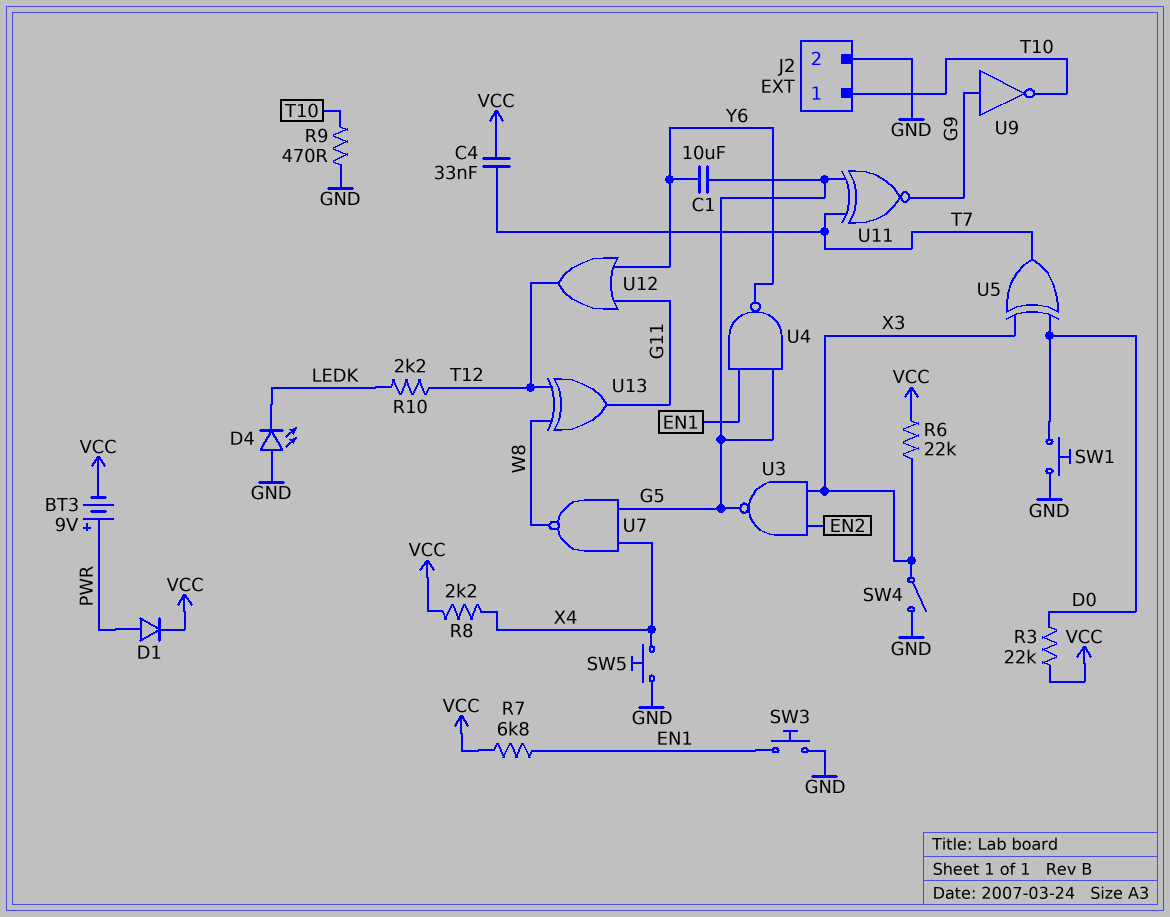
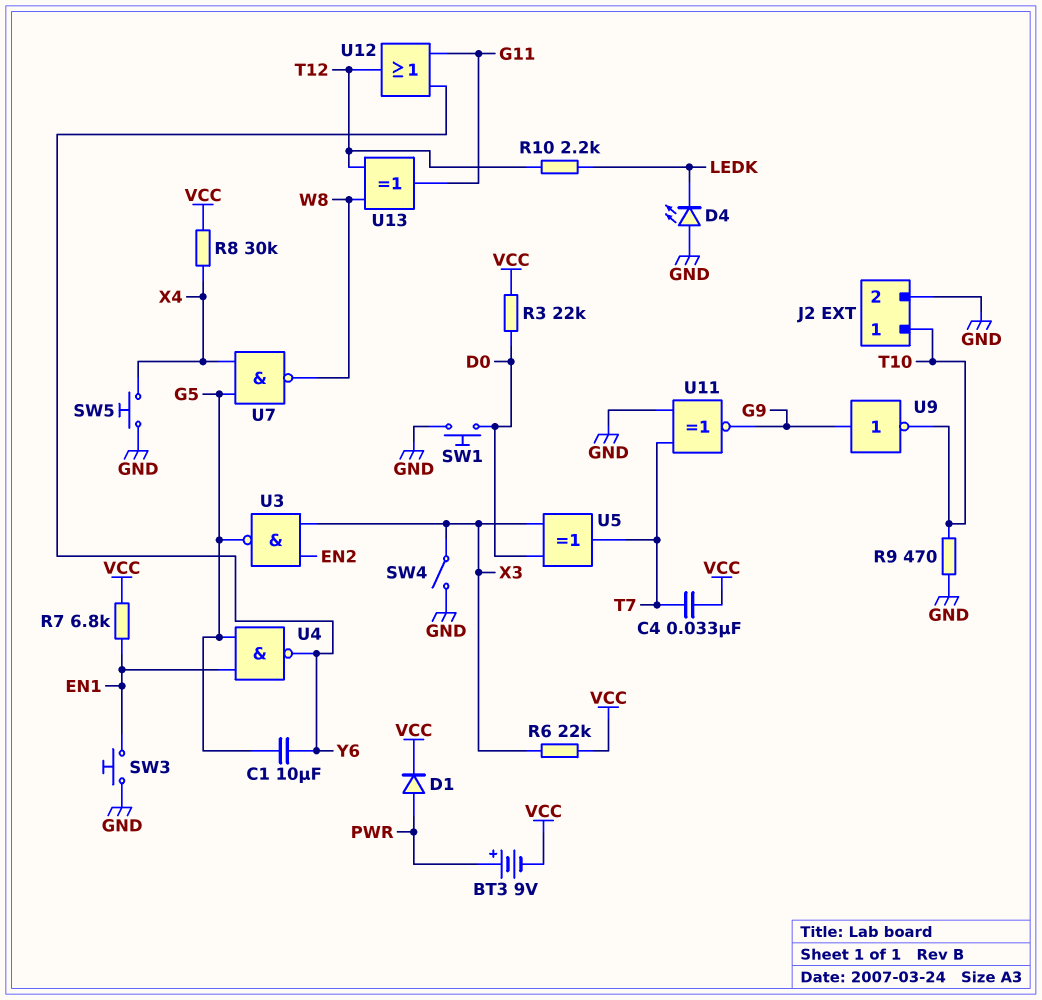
R8: 2.2k (VCC, X4) -> 30k (VCC, X4)
U11: XNOR (in G5, in T7, out G9) -> XNOR (in GND, in T7, out G9)

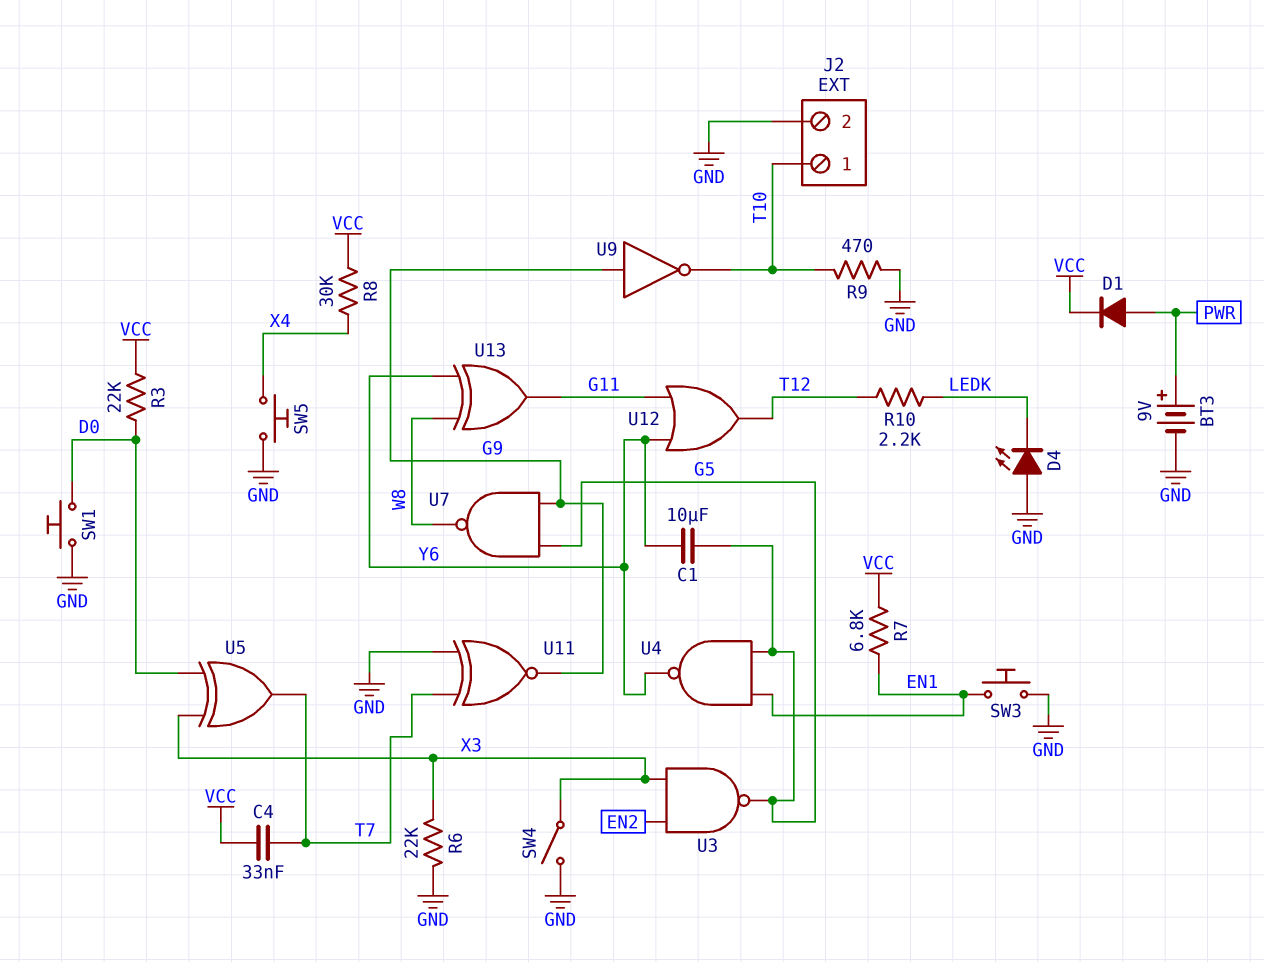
BT3: 9V (plus PWR, minus VCC) -> 9V (plus PWR, minus GND)
R6: 22k (VCC, X3) -> 22k (GND, X3)
U7: NAND (in G5, in X4, out W8) -> NAND (in G5, in G9, out W8)
U13: XOR (in T12, in W8, out G11) -> XOR (in W8, in Y6, out G11)

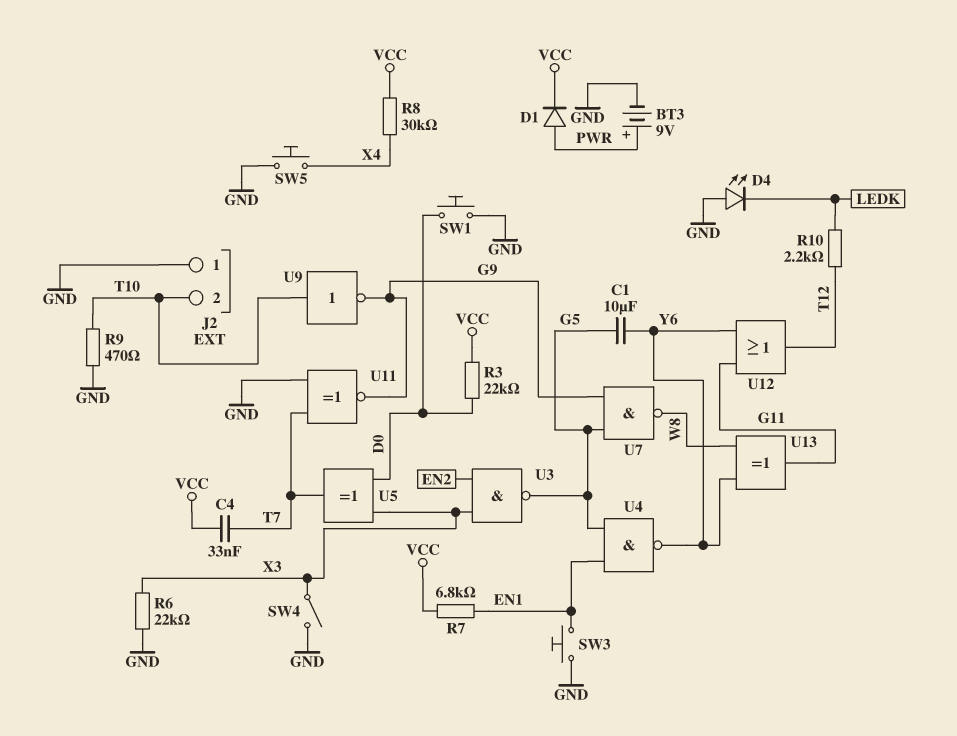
J2 pin 1: T10 -> GND
J2 pin 2: GND -> T10
U9: NOT (in G9, out T10) -> NOT (in T10, out G9)

